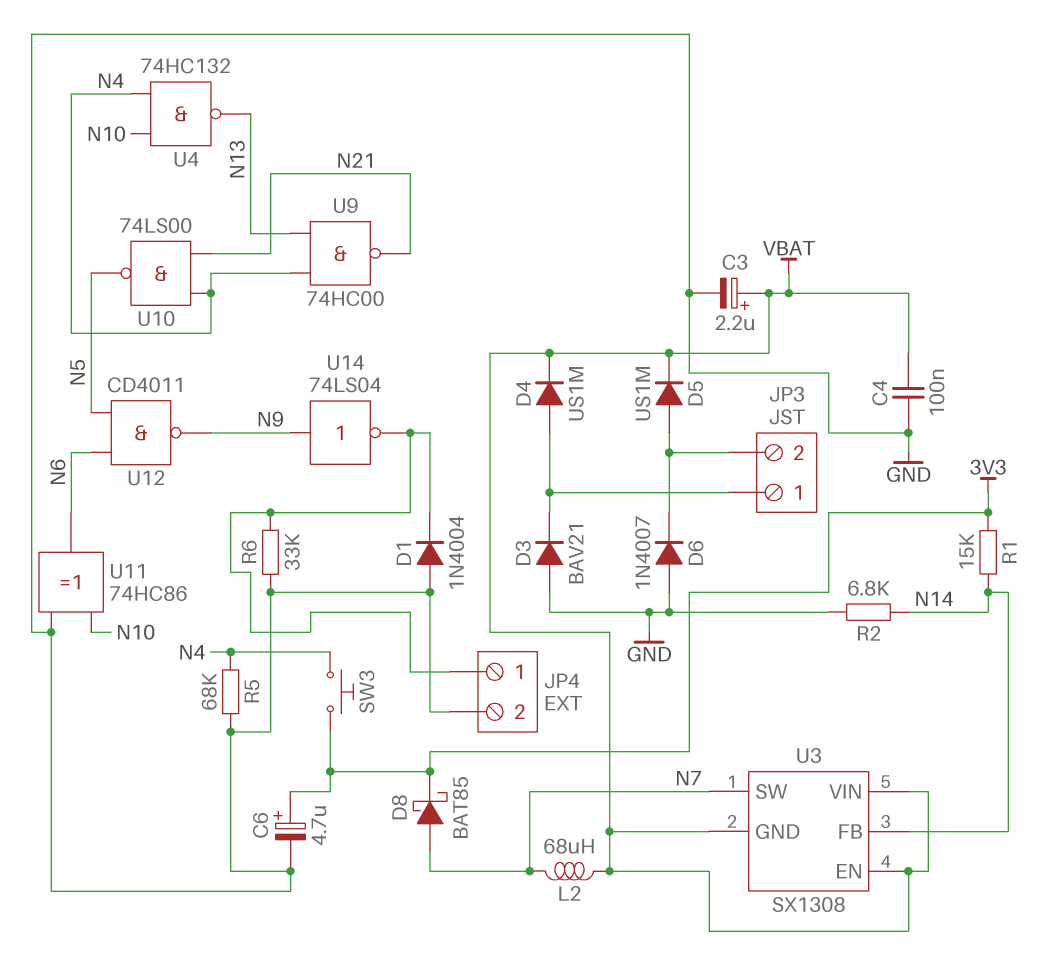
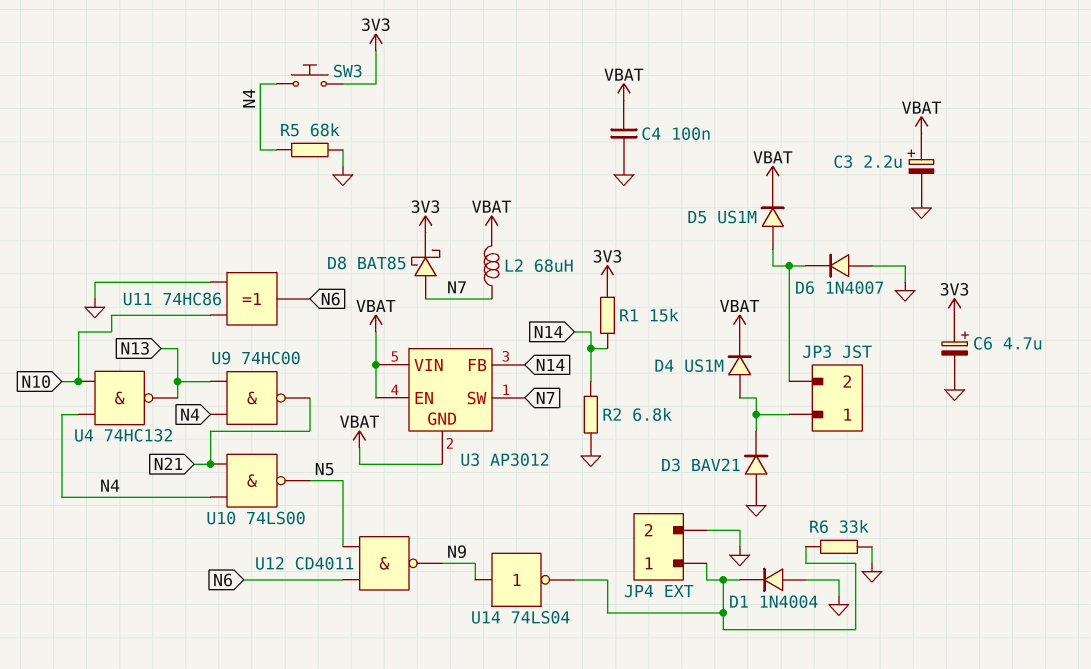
U3: SX1308 -> AP3012

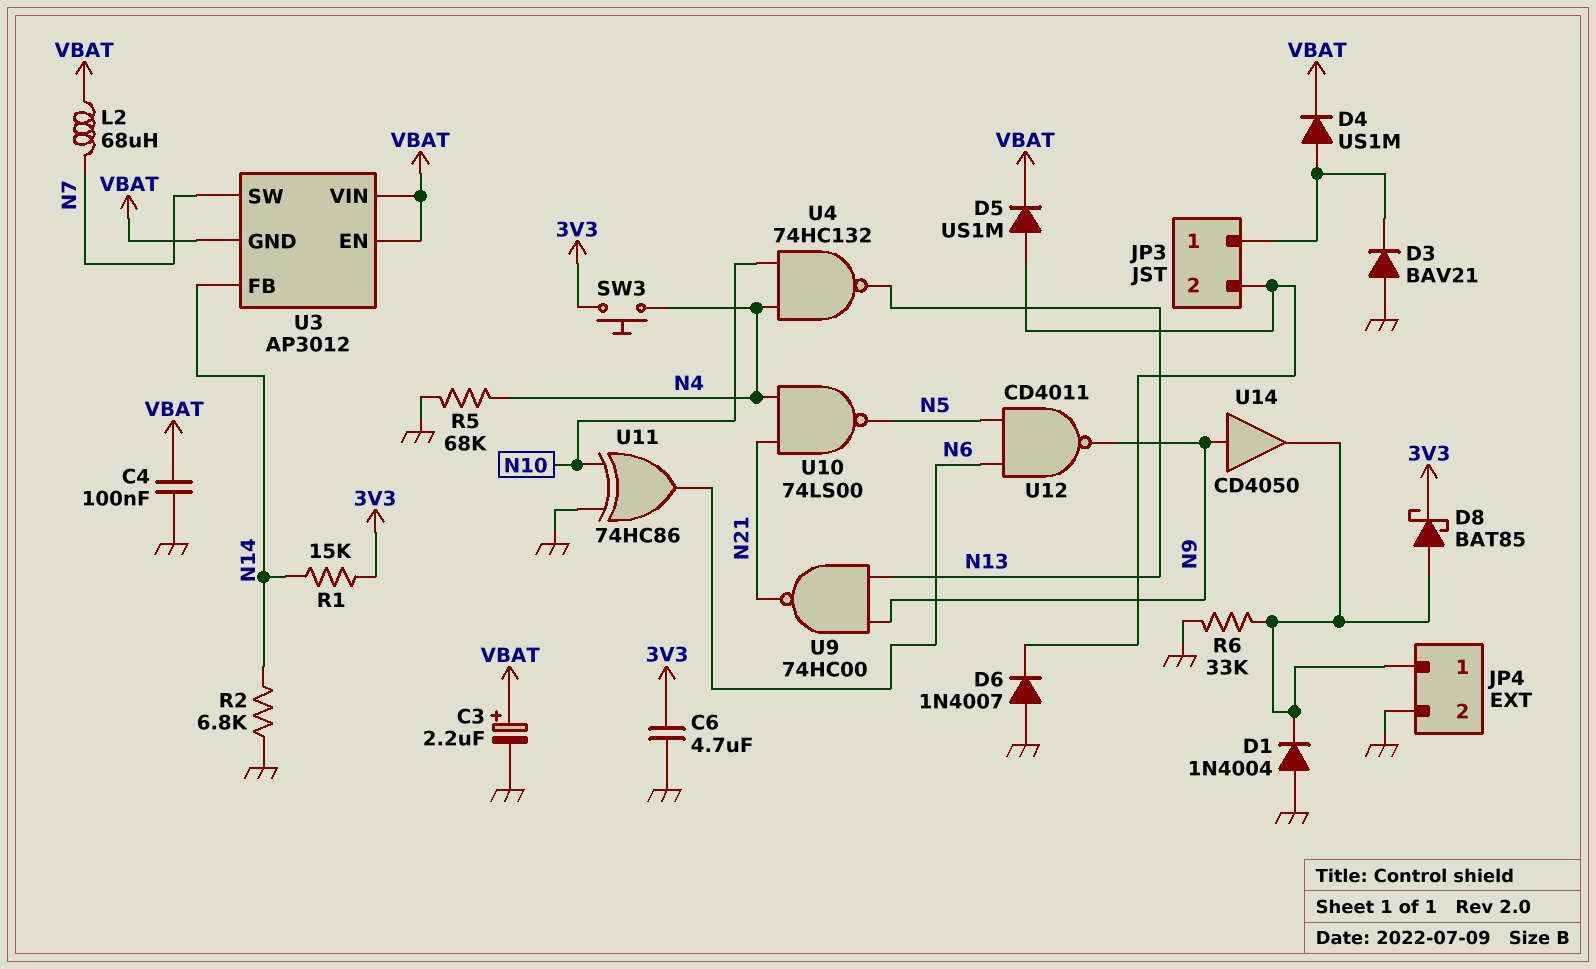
C6: 4.7uF (plus 3V3, minus GND) -> 4.7uF (3V3, GND)
D8: schottky BAT85 (A N7, K 3V3) -> schottky BAT85 (A JP4/1, K 3V3)
U9: NAND 74HC00 (in N4, in N13, out N21) -> NAND 74HC00 (in N9, in N13, out N21)
U14: NOT 74LS04 (in N9, out JP4/1) -> buffer CD4050 (in N9, out JP4/1)

